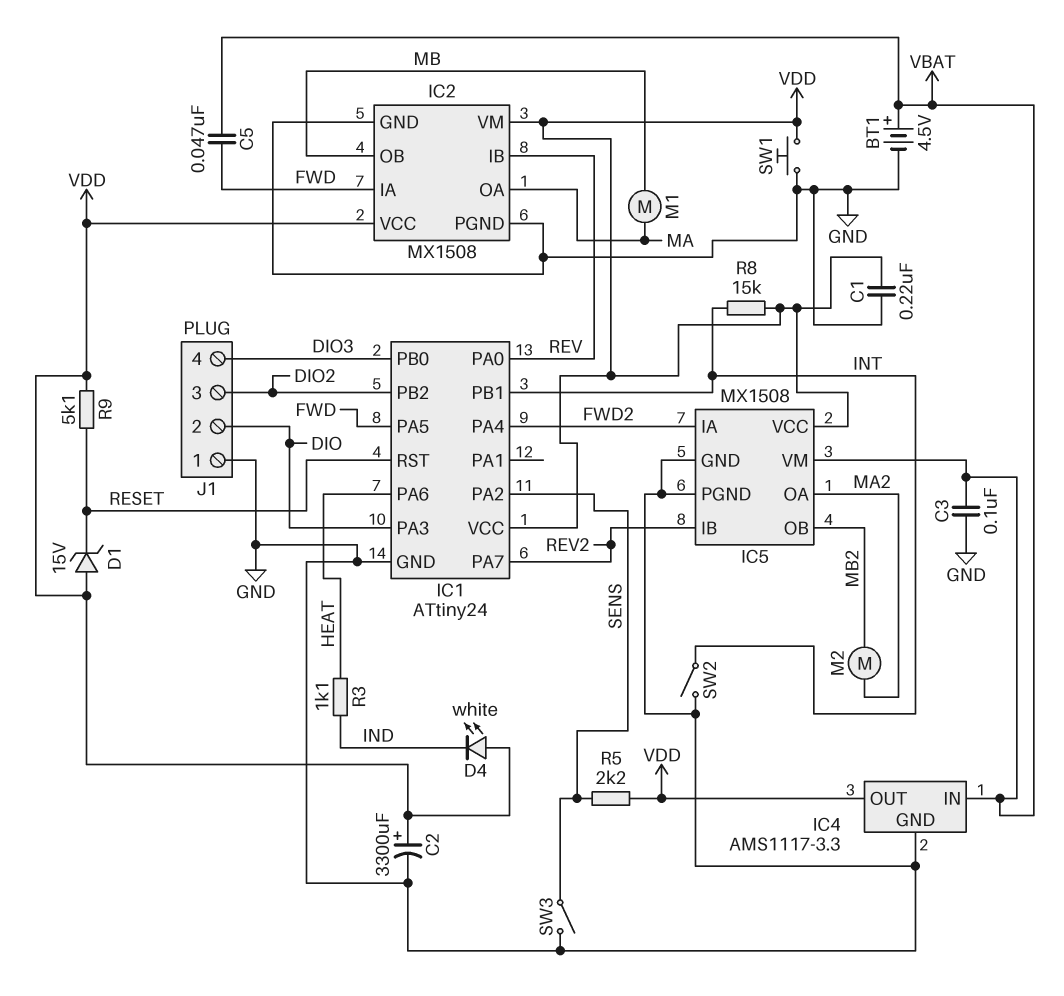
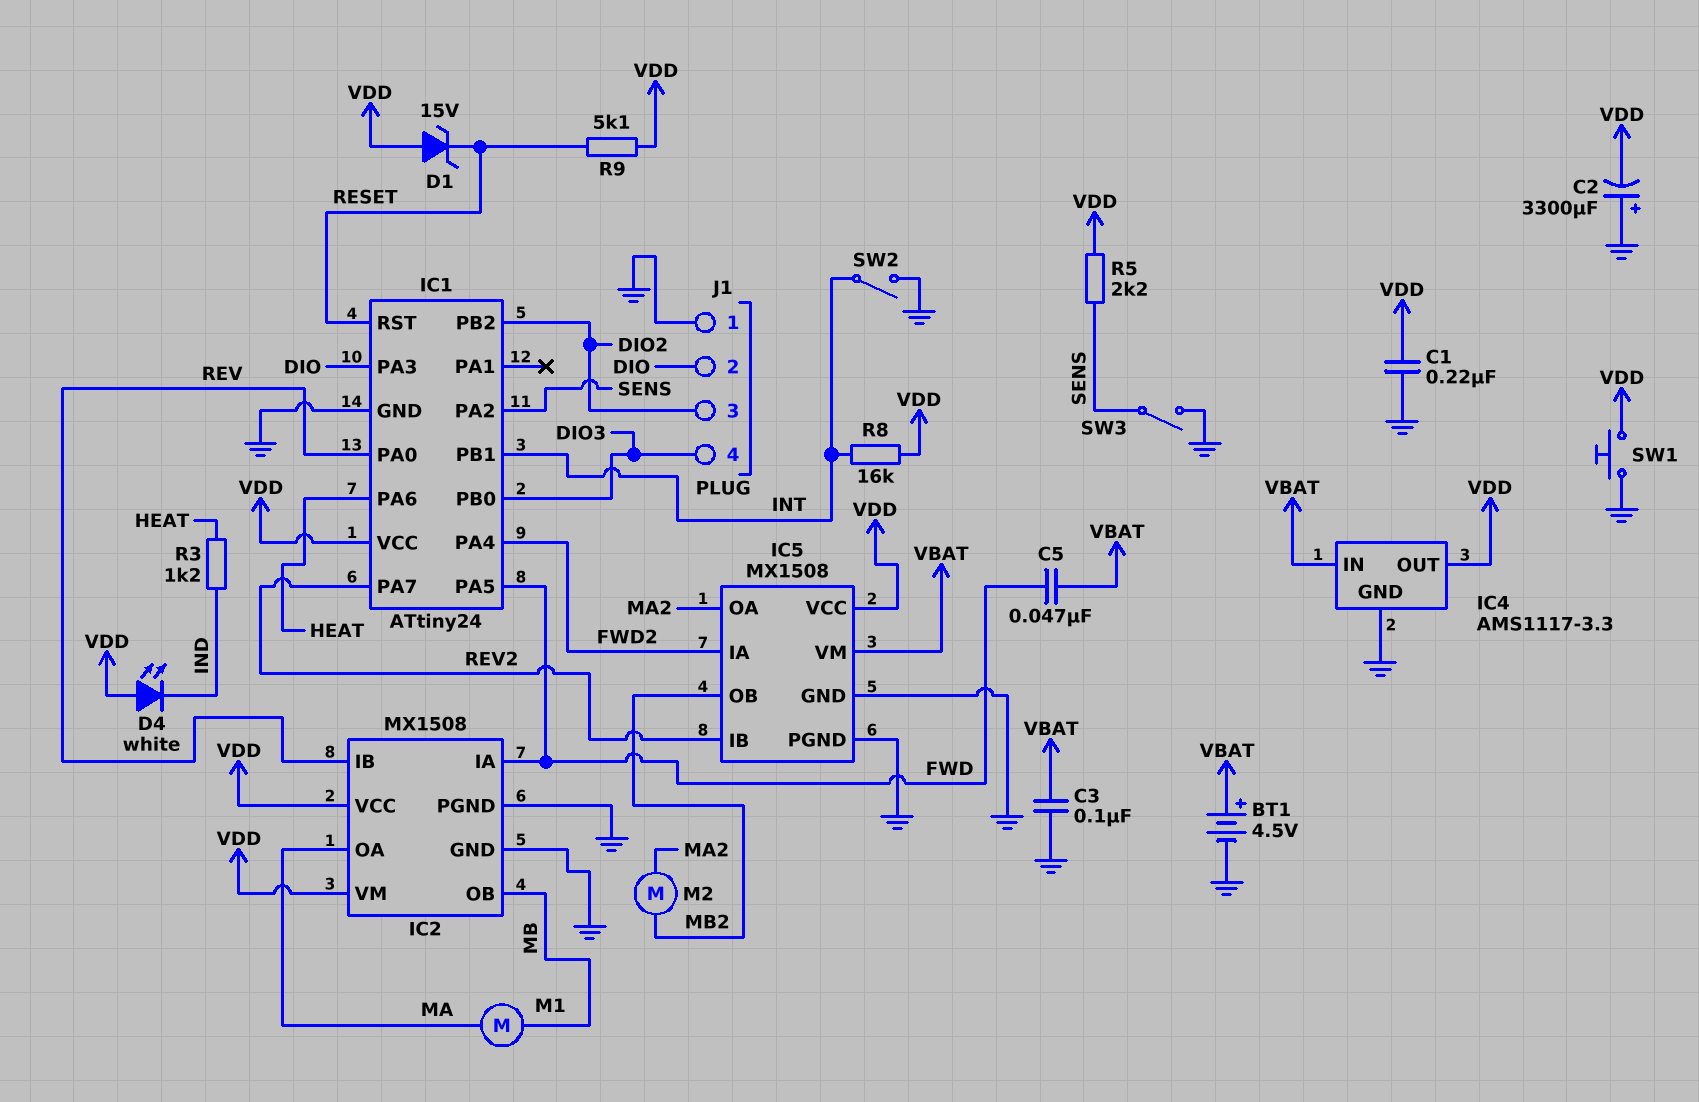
C2: 3300uF (plus VDD, minus GND) -> 3300uF (plus GND, minus VDD)
R3: 1.1k (HEAT, IND) -> 1.2k (HEAT, IND)
R8: 15k (INT, VDD) -> 16k (INT, VDD)

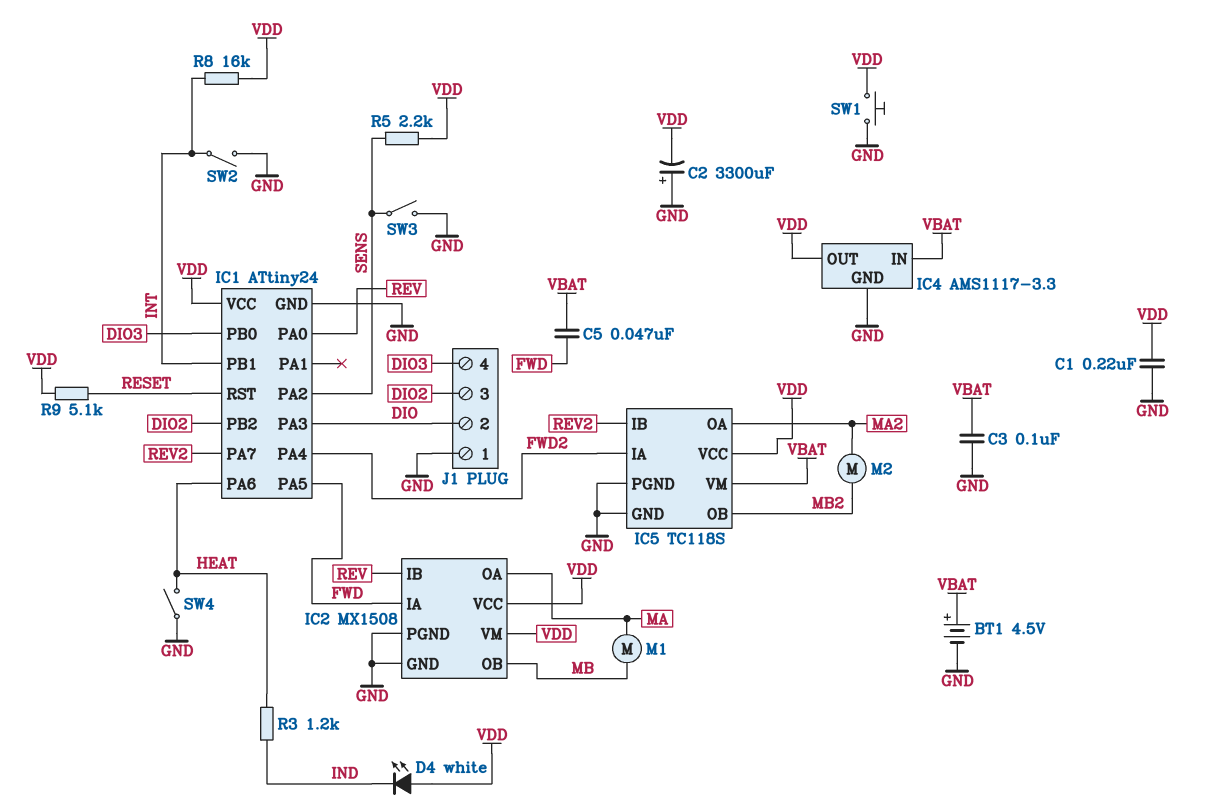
D1: zener 15V (A VDD, K RESET) -> none
IC5: MX1508 -> TC118S
SW4: none -> switch (GND, HEAT)

